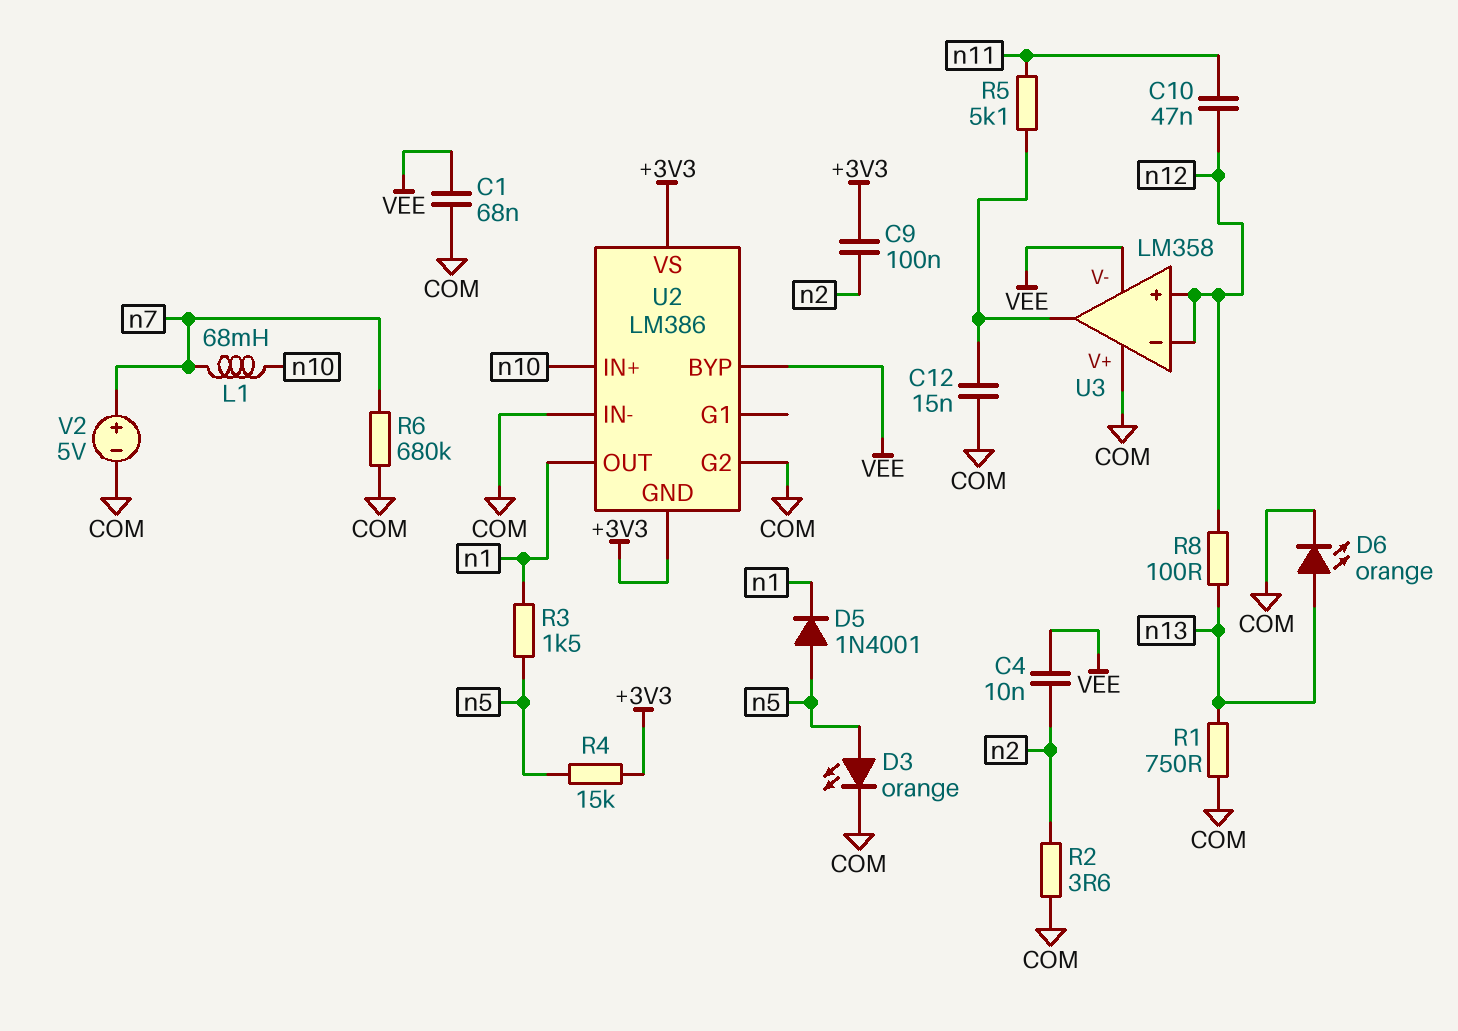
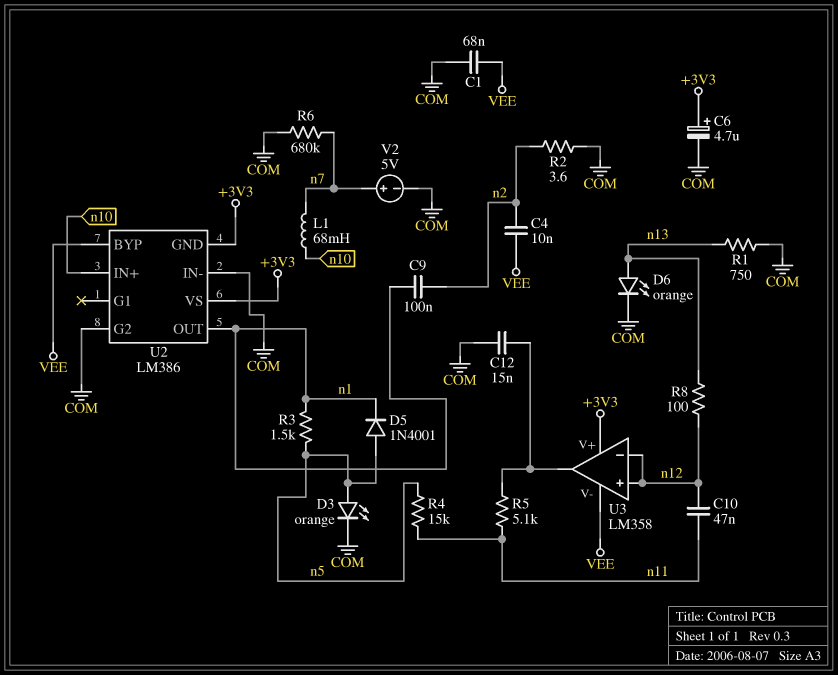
C6: none -> 4.7uF (plus +3V3, minus COM)
C9: 100nF (+3V3, n2) -> 100nF (n1, n2)
R4: 15k (+3V3, n5) -> 15k (n5, n11)
U3 pin V+: COM -> +3V3

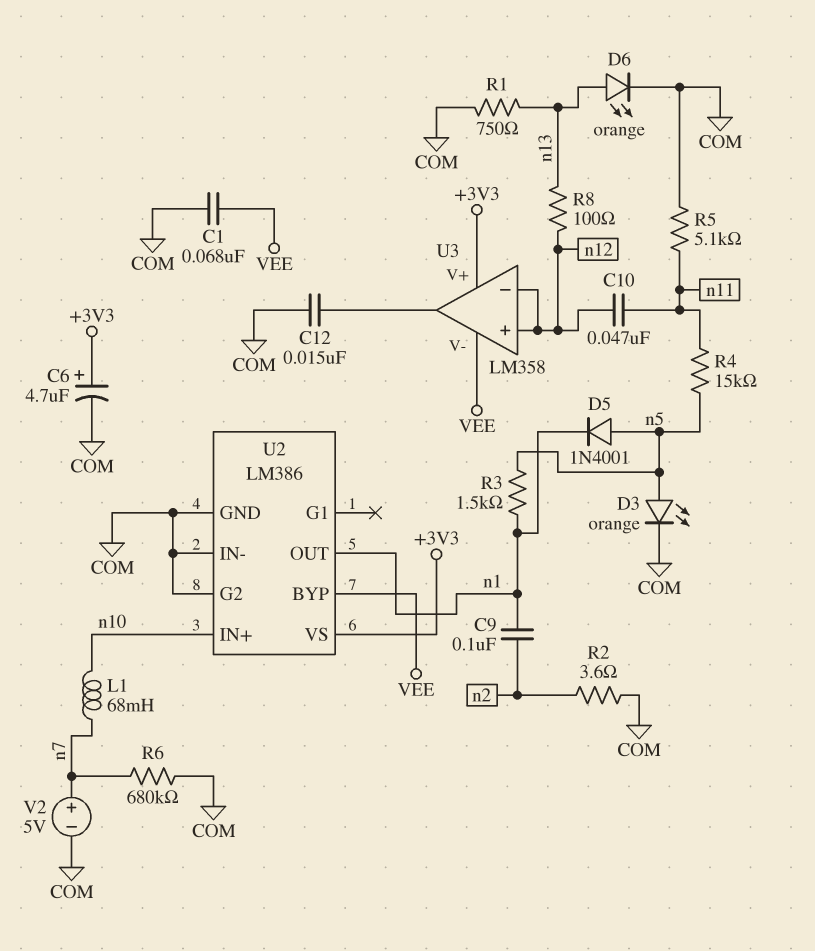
C4: 10nF (VEE, n2) -> none
R5: 5.1k (U3/out, n11) -> 5.1k (COM, n11)
U2 pin GND: +3V3 -> COM

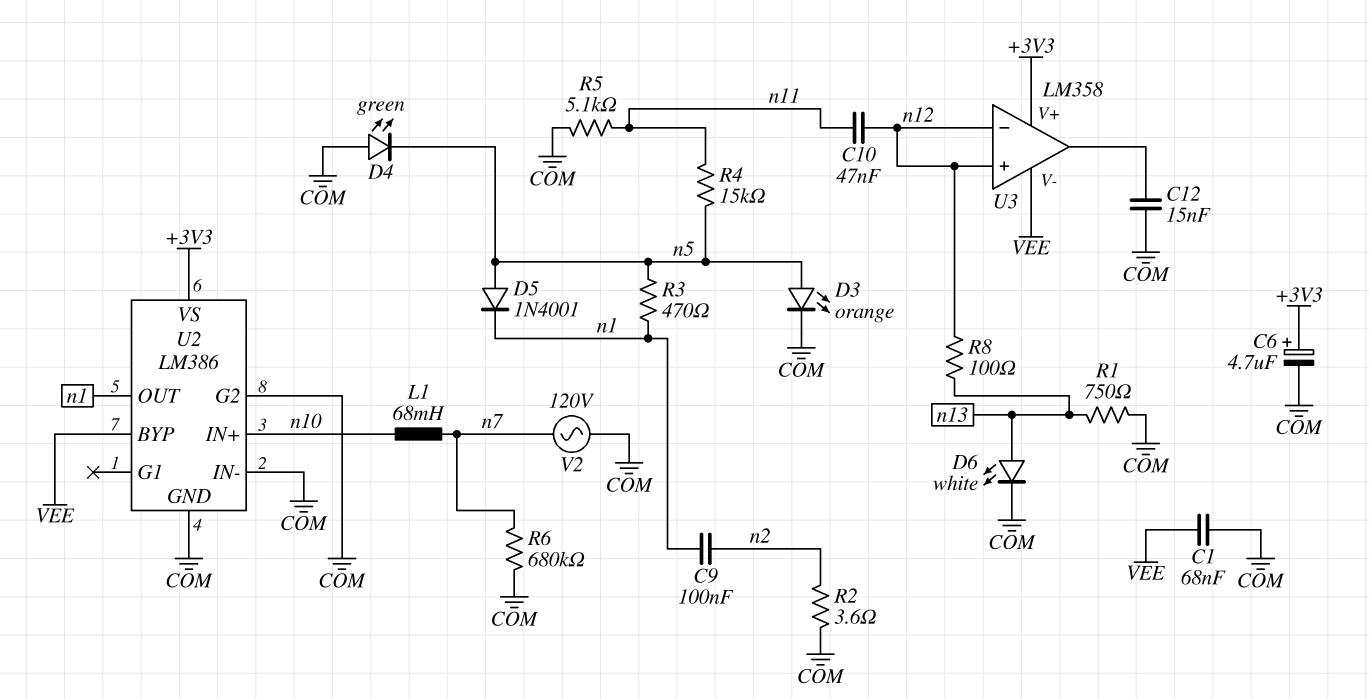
D4: none -> LED green (A COM, K n5)
D6: LED orange (A n13, K COM) -> LED white (A n13, K COM)
R3: 1.5k (n1, n5) -> 470 (n1, n5)
V2: 5V (plus n7, minus COM) -> AC 120V (COM, n7)

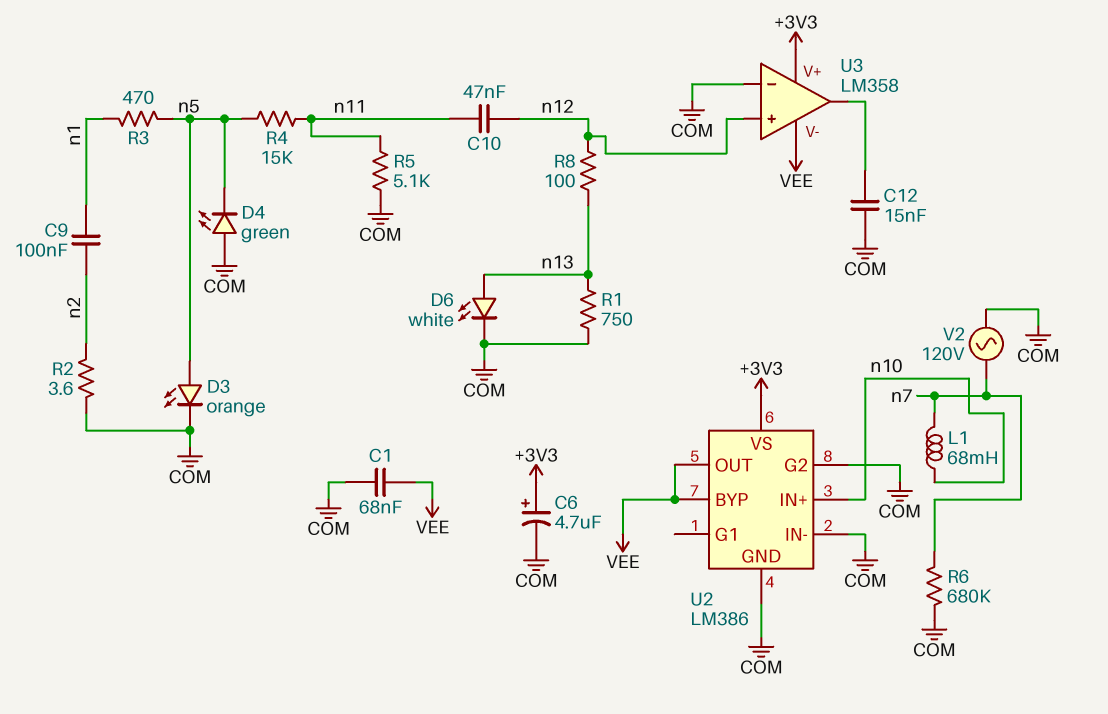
D5: diode 1N4001 (A n5, K n1) -> none
U2 pin OUT: n1 -> VEE
U3 pin in-: n12 -> COM

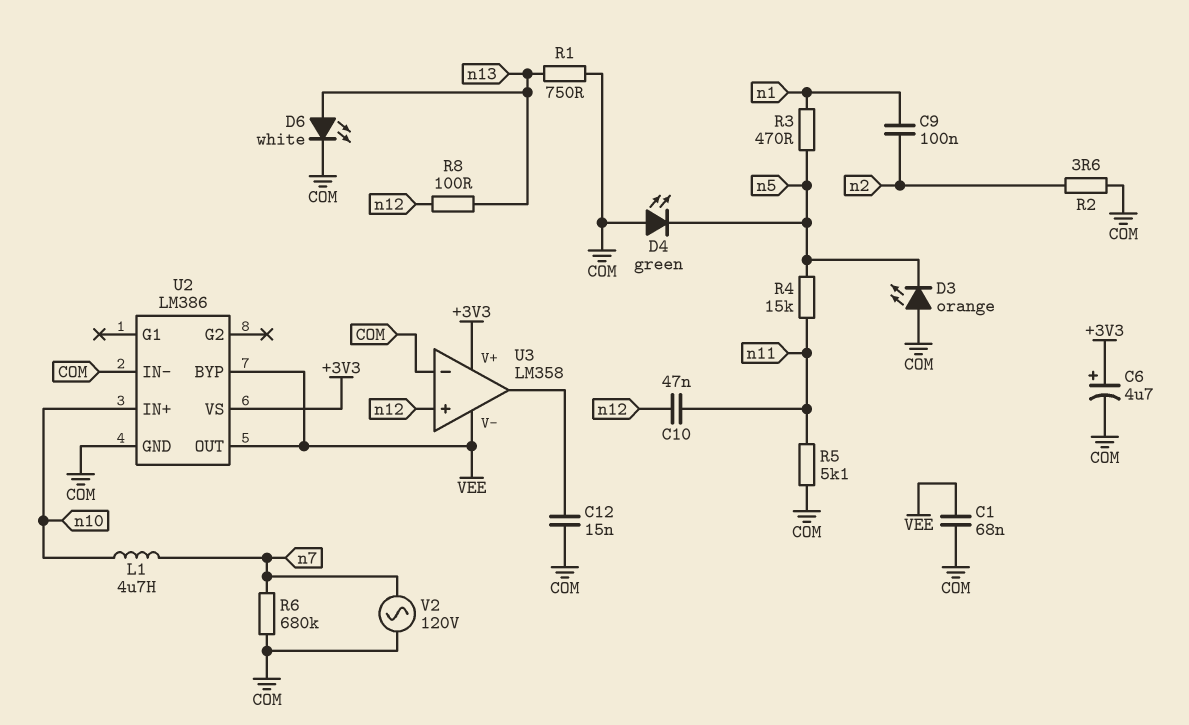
D3: LED orange (A n5, K COM) -> LED orange (A COM, K n5)
L1: 68mH (n7, n10) -> 4.7uH (n7, n10)
U2 pin G2: COM -> none

